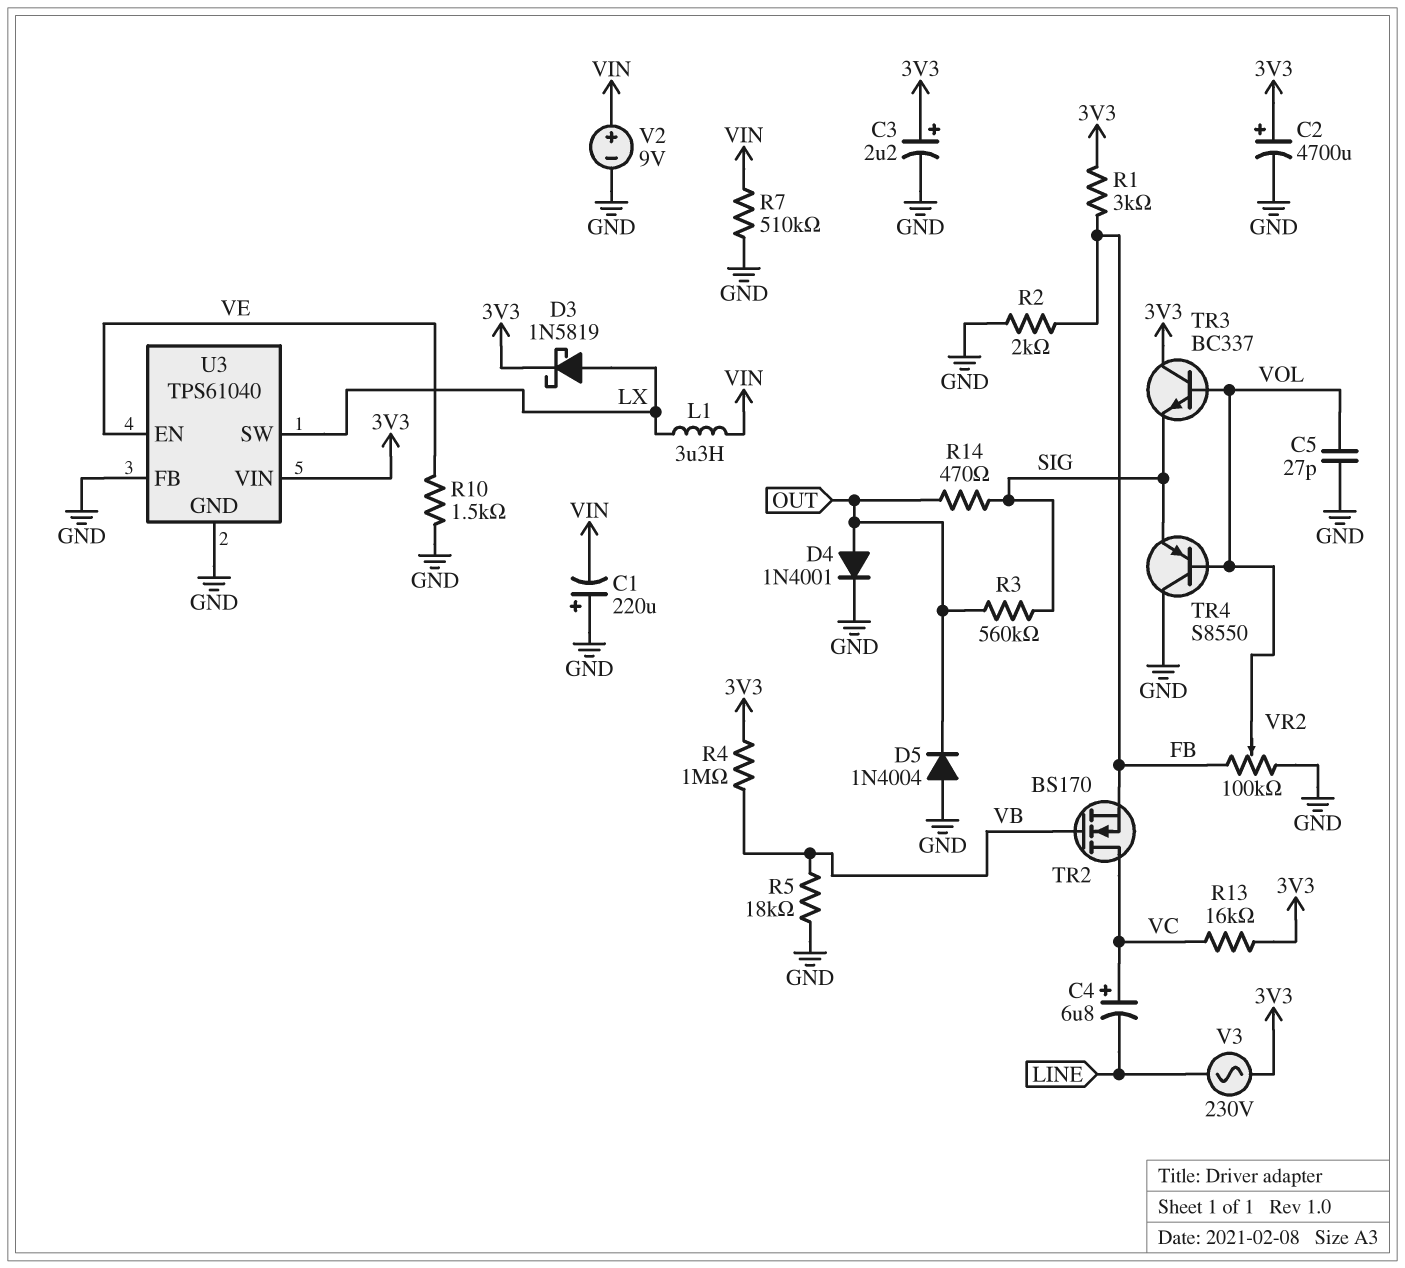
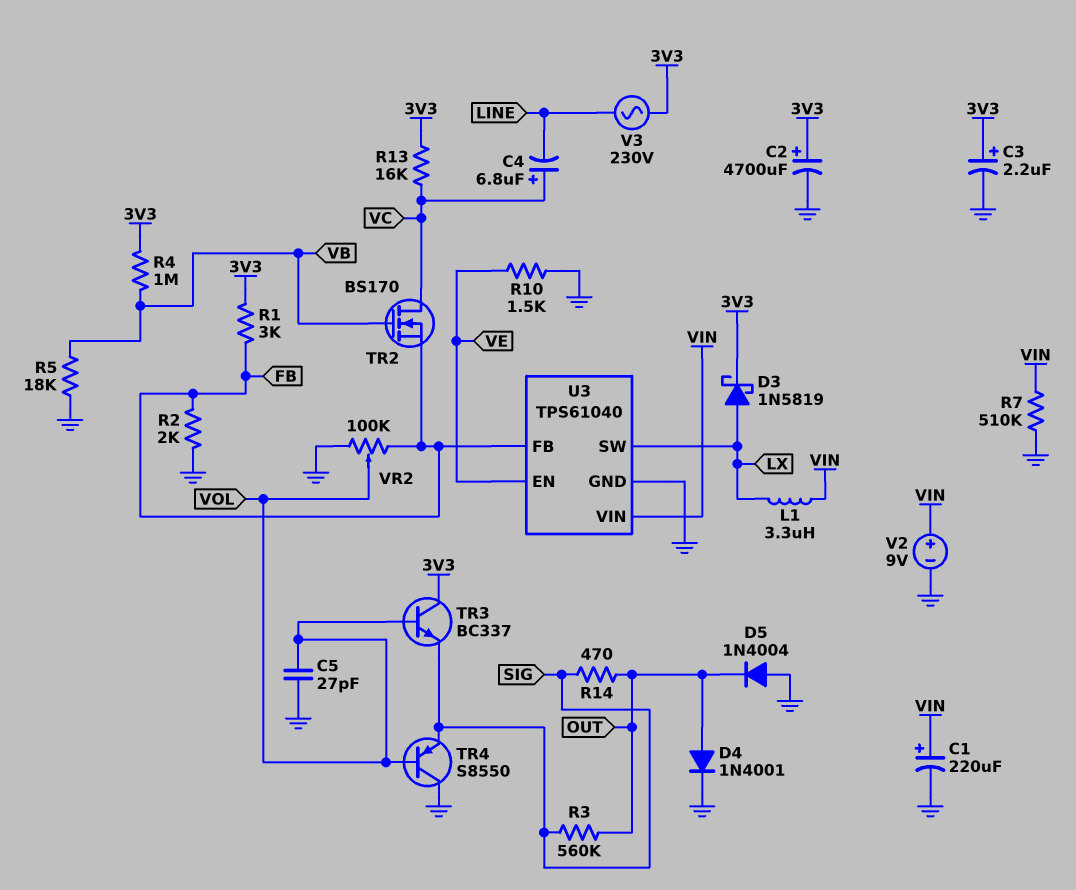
C1: 220uF (plus GND, minus VIN) -> 220uF (plus VIN, minus GND)
U3 pin FB: GND -> FB
U3 pin VIN: 3V3 -> VIN

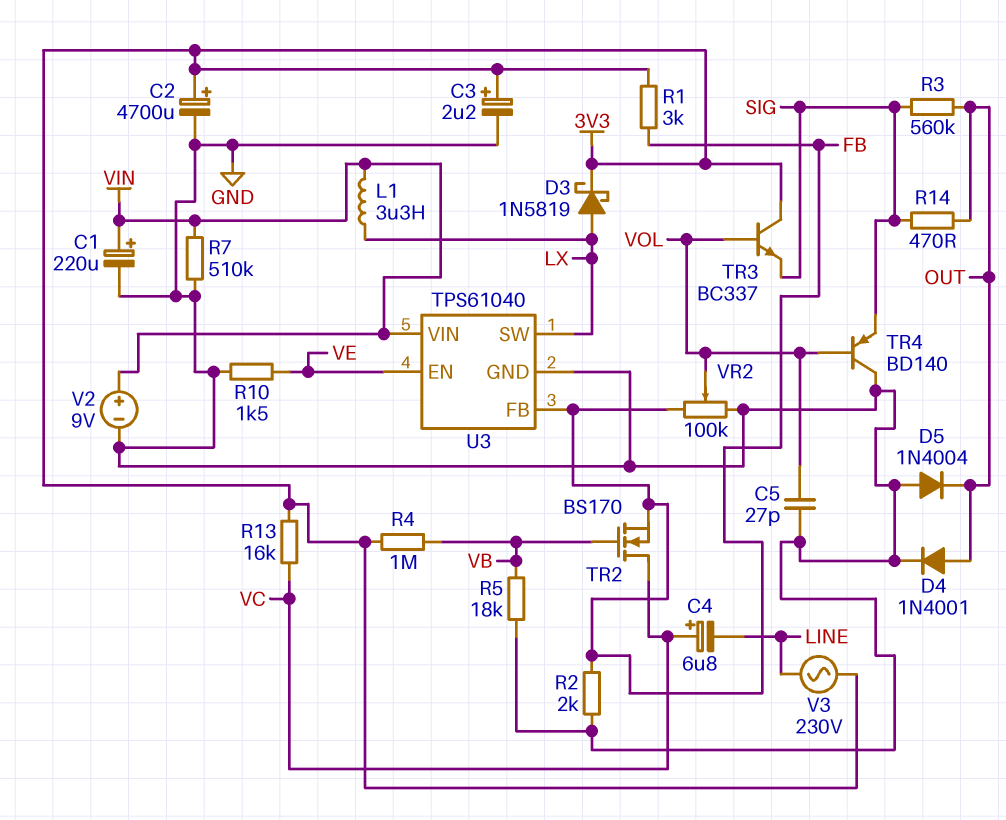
TR4: PNP S8550 (B VOL, C GND, E SIG) -> PNP BD140 (B VOL, C GND, E SIG)

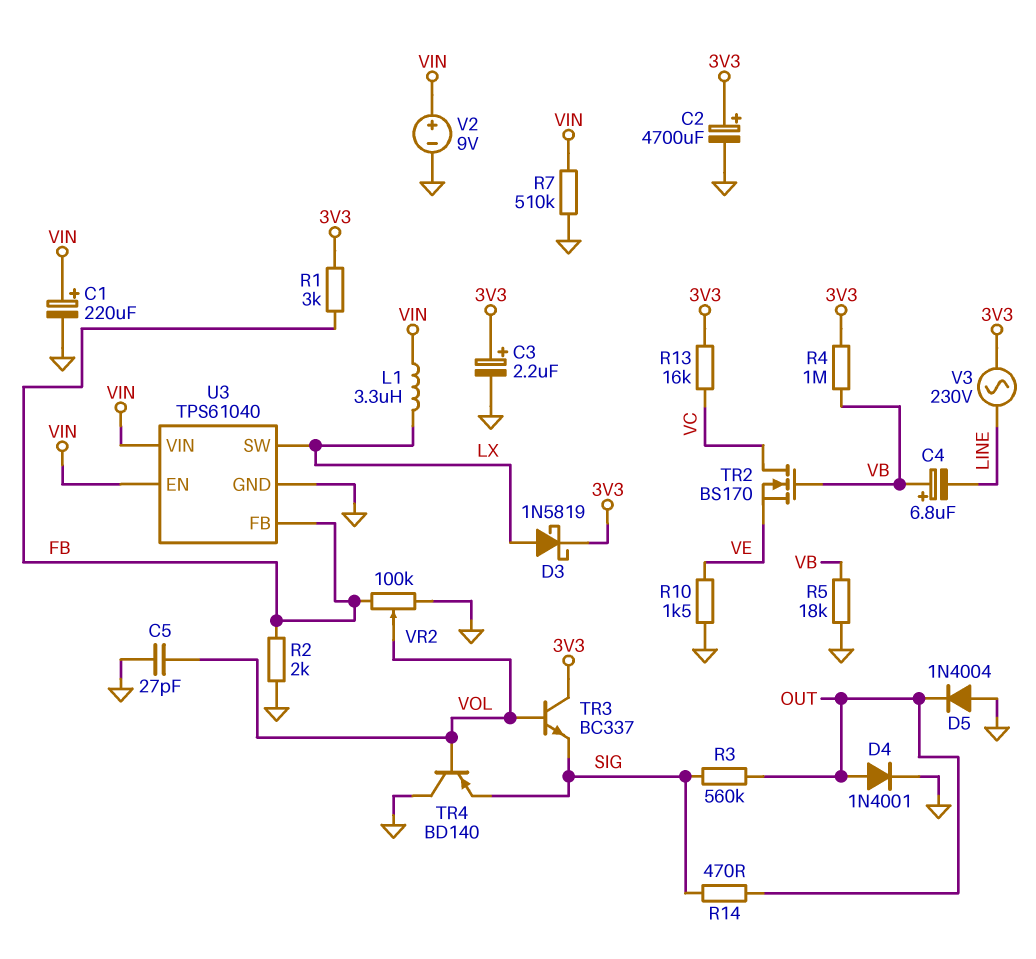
C4: 6.8uF (plus VC, minus LINE) -> 6.8uF (plus VB, minus LINE)
TR2: NMOS BS170 (G VB, D VC, S FB) -> NMOS BS170 (G VB, D VC, S VE)
U3 pin EN: VE -> VIN

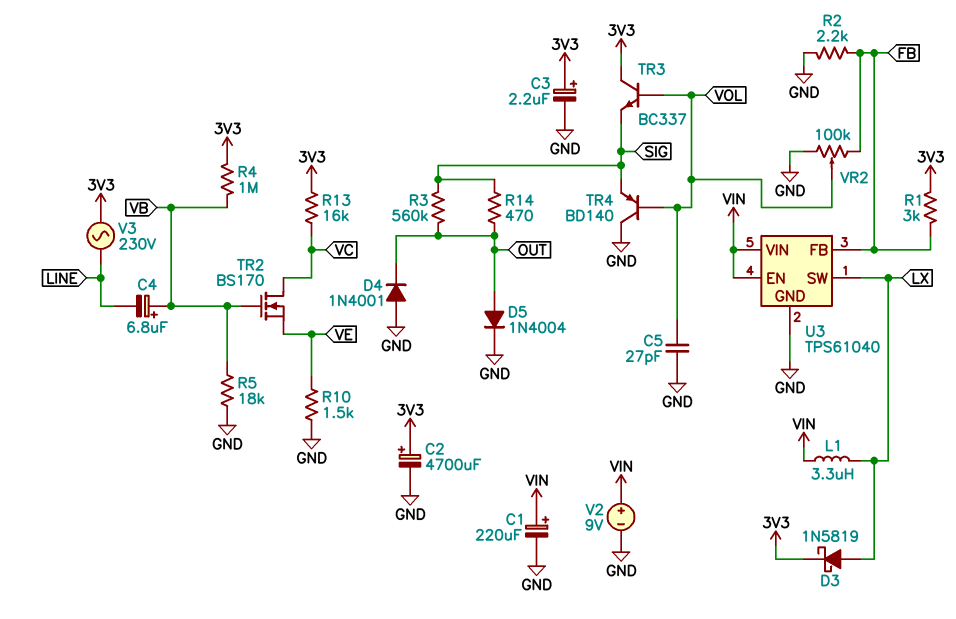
D4: diode 1N4001 (A OUT, K GND) -> diode 1N4001 (A GND, K OUT)
D5: diode 1N4004 (A GND, K OUT) -> diode 1N4004 (A OUT, K GND)
R2: 2k (FB, GND) -> 2.2k (FB, GND)
R7: 510k (GND, VIN) -> none

